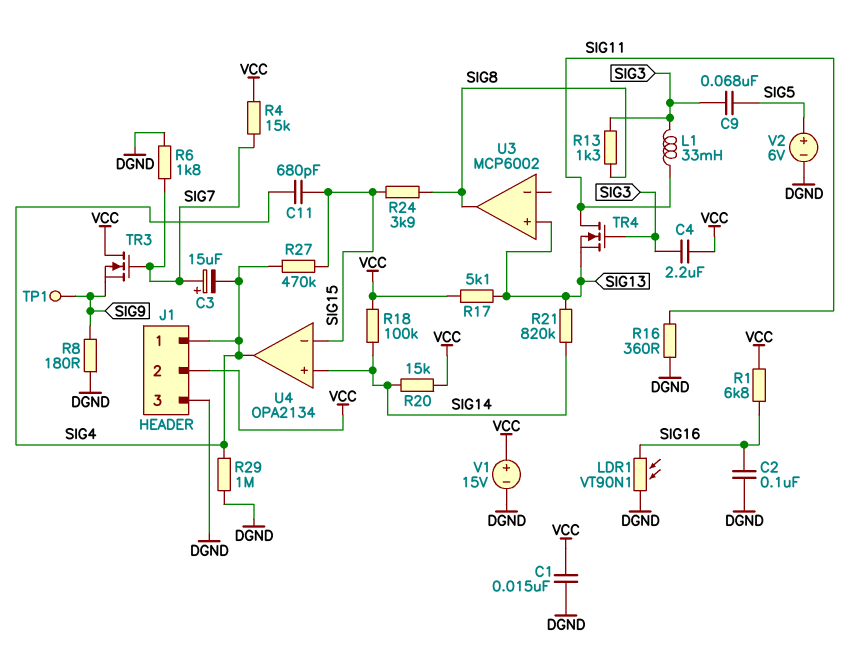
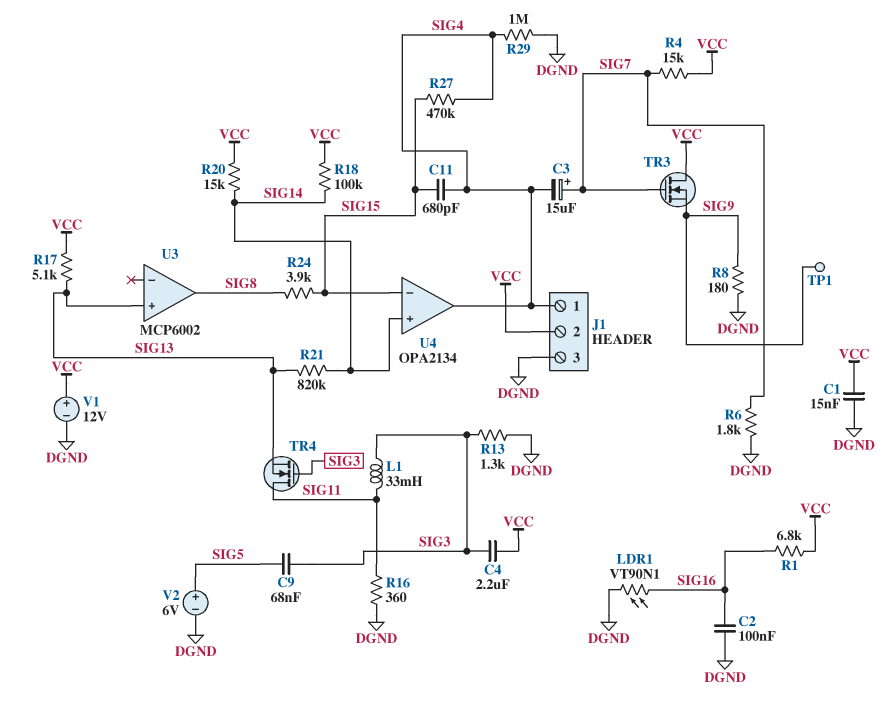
R13: 1.3k (SIG3, SIG8) -> 1.3k (DGND, SIG3)
V1: 15V (plus VCC, minus DGND) -> 12V (plus VCC, minus DGND)

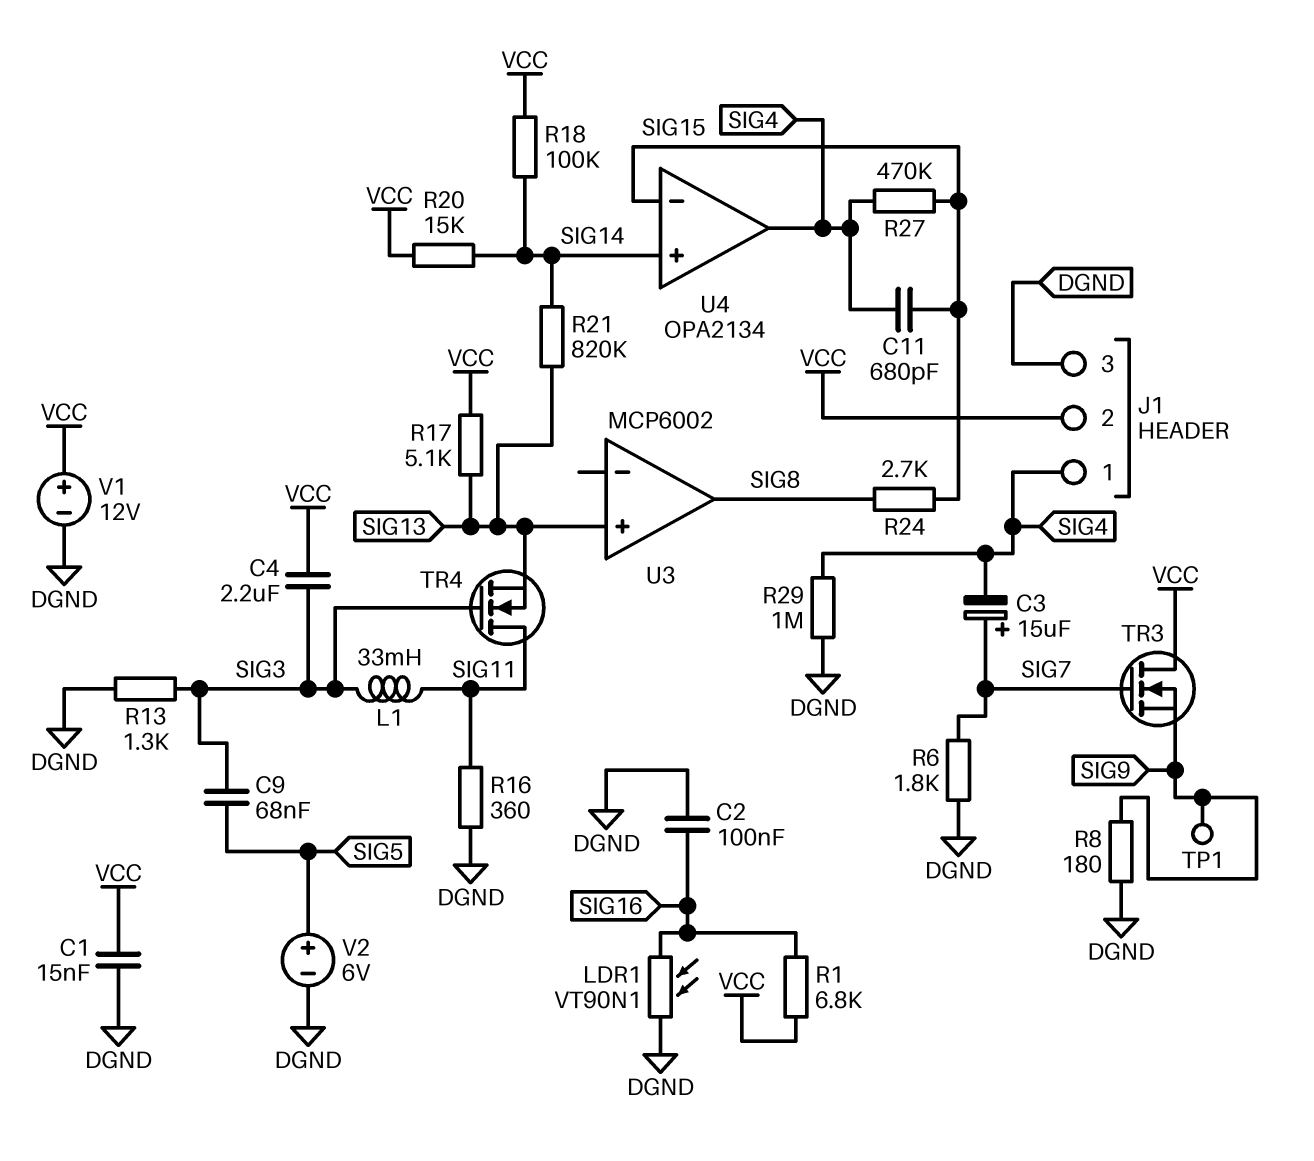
R4: 15k (SIG7, VCC) -> none
R24: 3.9k (SIG8, SIG15) -> 2.7k (SIG8, SIG15)

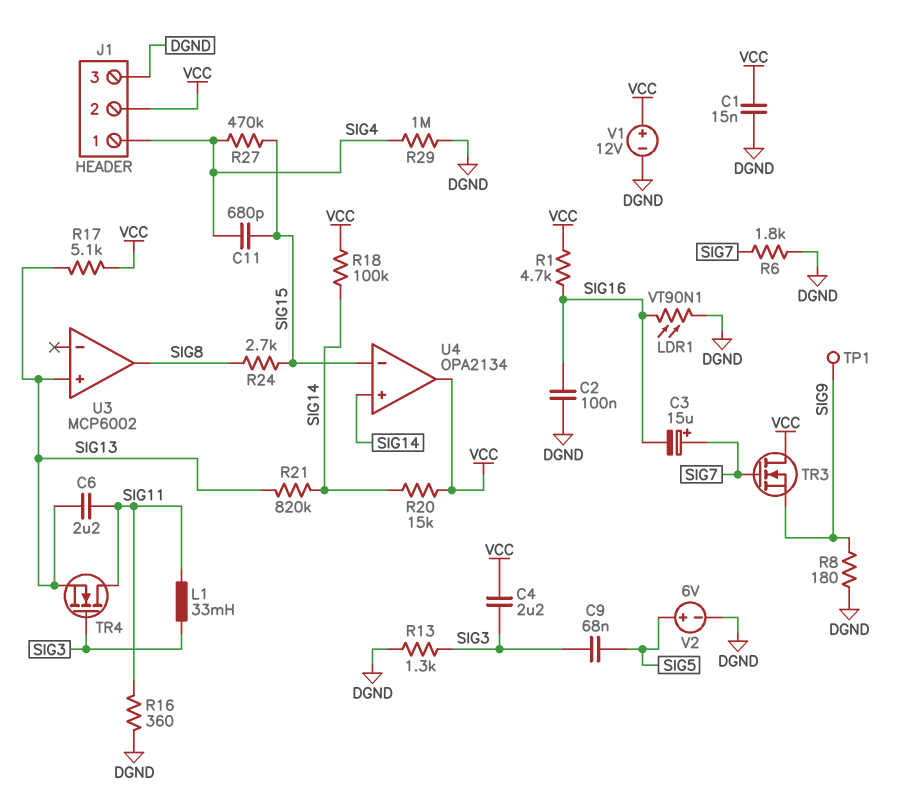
C3: 15uF (plus SIG7, minus SIG4) -> 15uF (plus SIG7, minus SIG16)
C6: none -> 2.2uF (SIG11, SIG13)
R1: 6.8k (SIG16, VCC) -> 4.7k (SIG16, VCC)
U4 pin out: SIG4 -> VCC

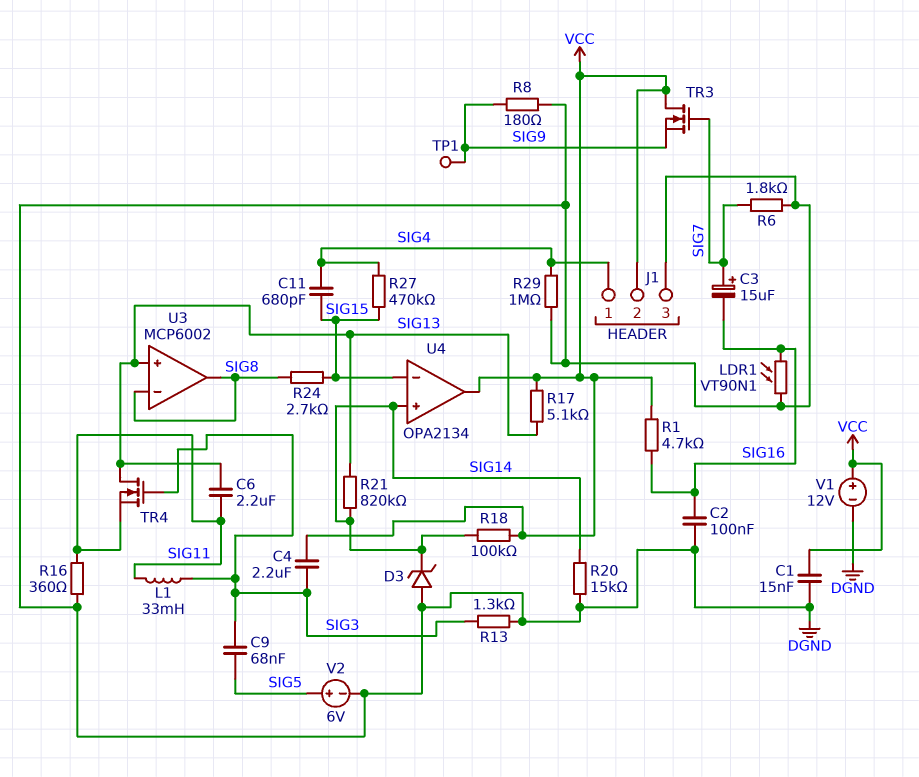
D3: none -> zener (A DGND, K SIG14)
R20: 15k (SIG14, VCC) -> 15k (DGND, SIG14)
TR4: NMOS (G SIG3, D SIG11, S SIG13) -> NMOS (G SIG3, D SIG13, S SIG11)
U3 pin in-: none -> SIG8

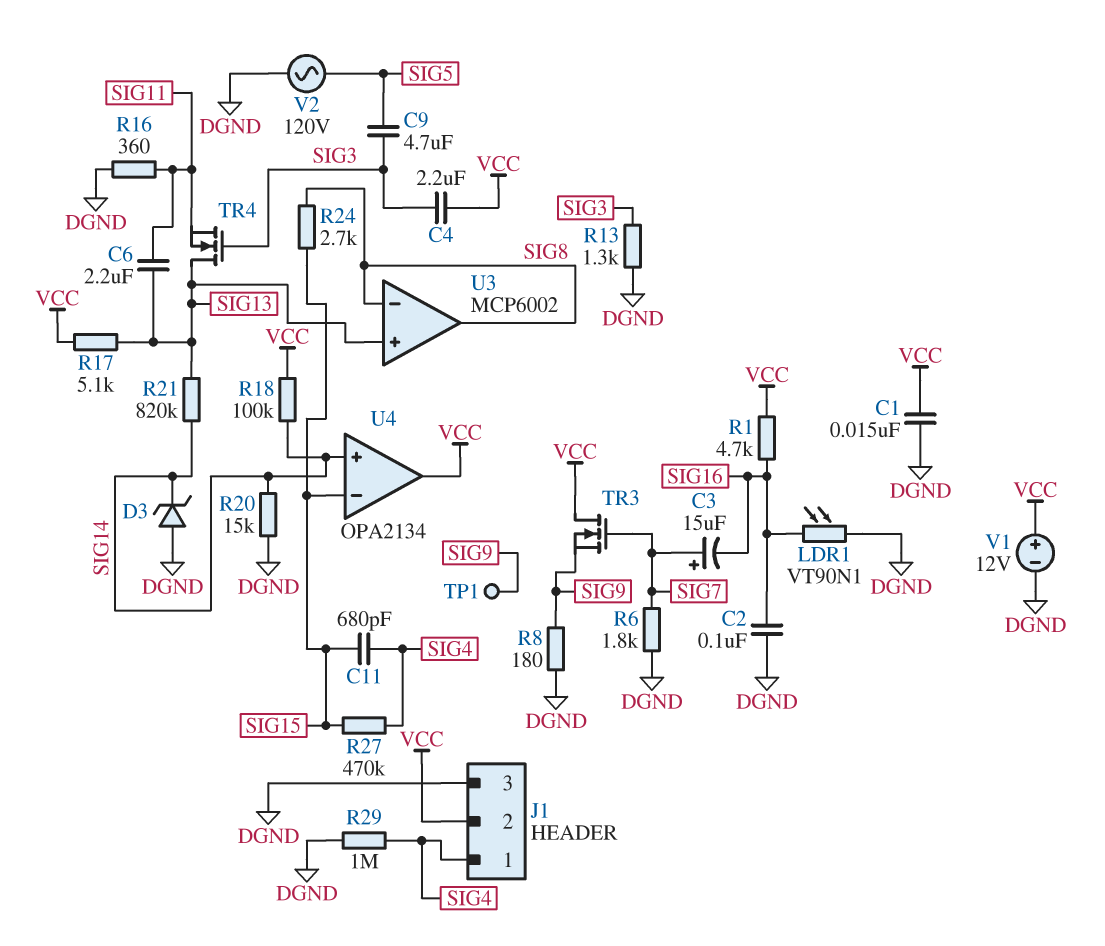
C9: 68nF (SIG3, SIG5) -> 4.7uF (SIG3, SIG5)
L1: 33mH (SIG3, SIG11) -> none
V2: 6V (plus SIG5, minus DGND) -> AC 120V (DGND, SIG5)

